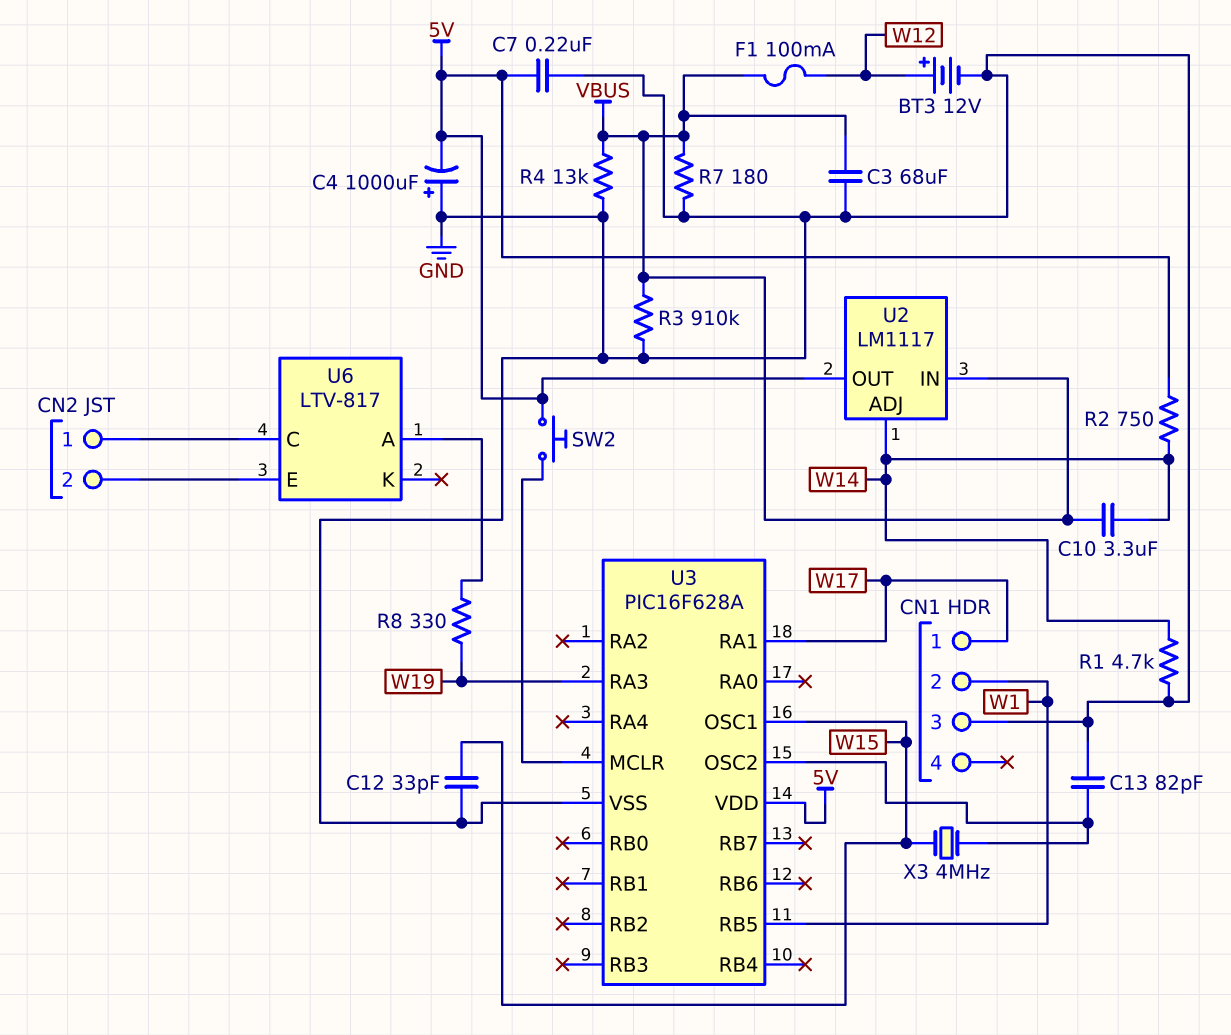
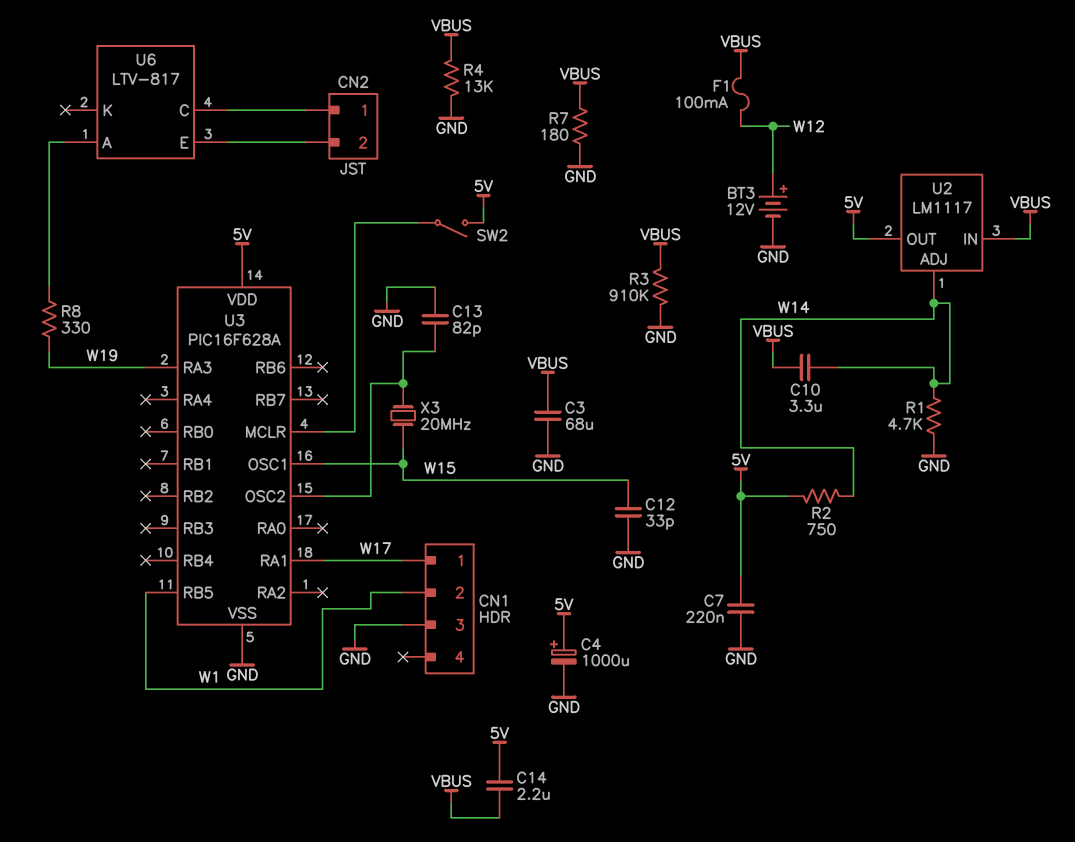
C4: 1000uF (plus GND, minus 5V) -> 1000uF (plus 5V, minus GND)
C14: none -> 2.2uF (5V, VBUS)
SW2: button (5V, U3/MCLR) -> switch (5V, U3/MCLR)
X3: 4MHz (U3/OSC2, W15) -> 20MHz (U3/OSC2, W15)

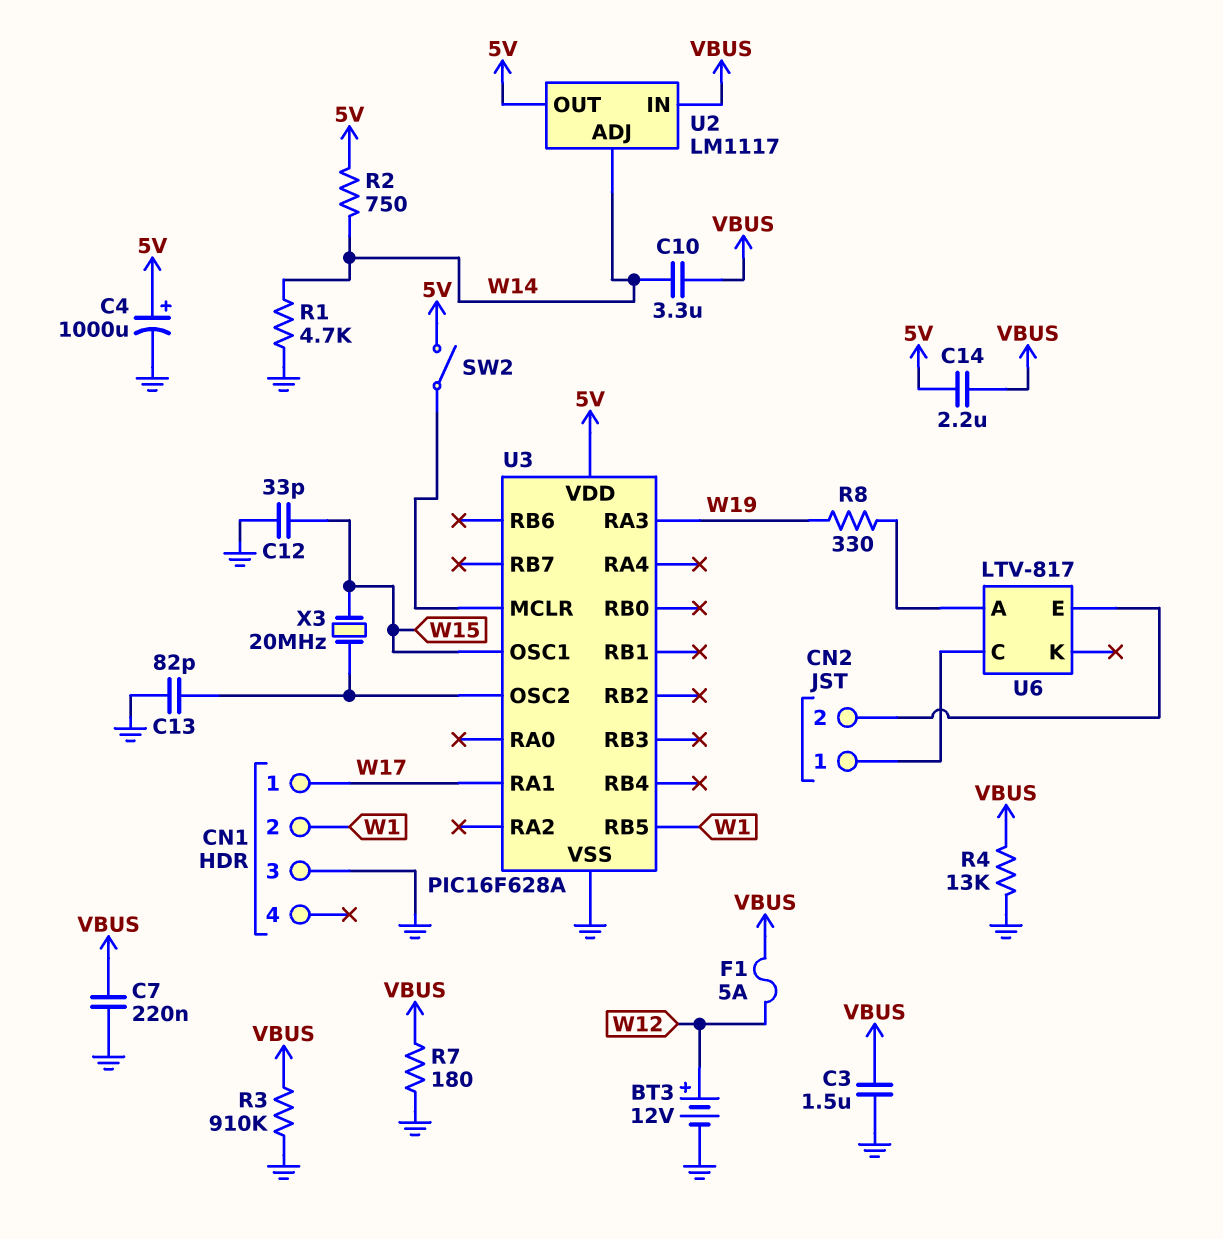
C3: 68uF (GND, VBUS) -> 1.5uF (GND, VBUS)
C7: 220nF (5V, GND) -> 220nF (GND, VBUS)
F1: 100mA (VBUS, W12) -> 5A (VBUS, W12)

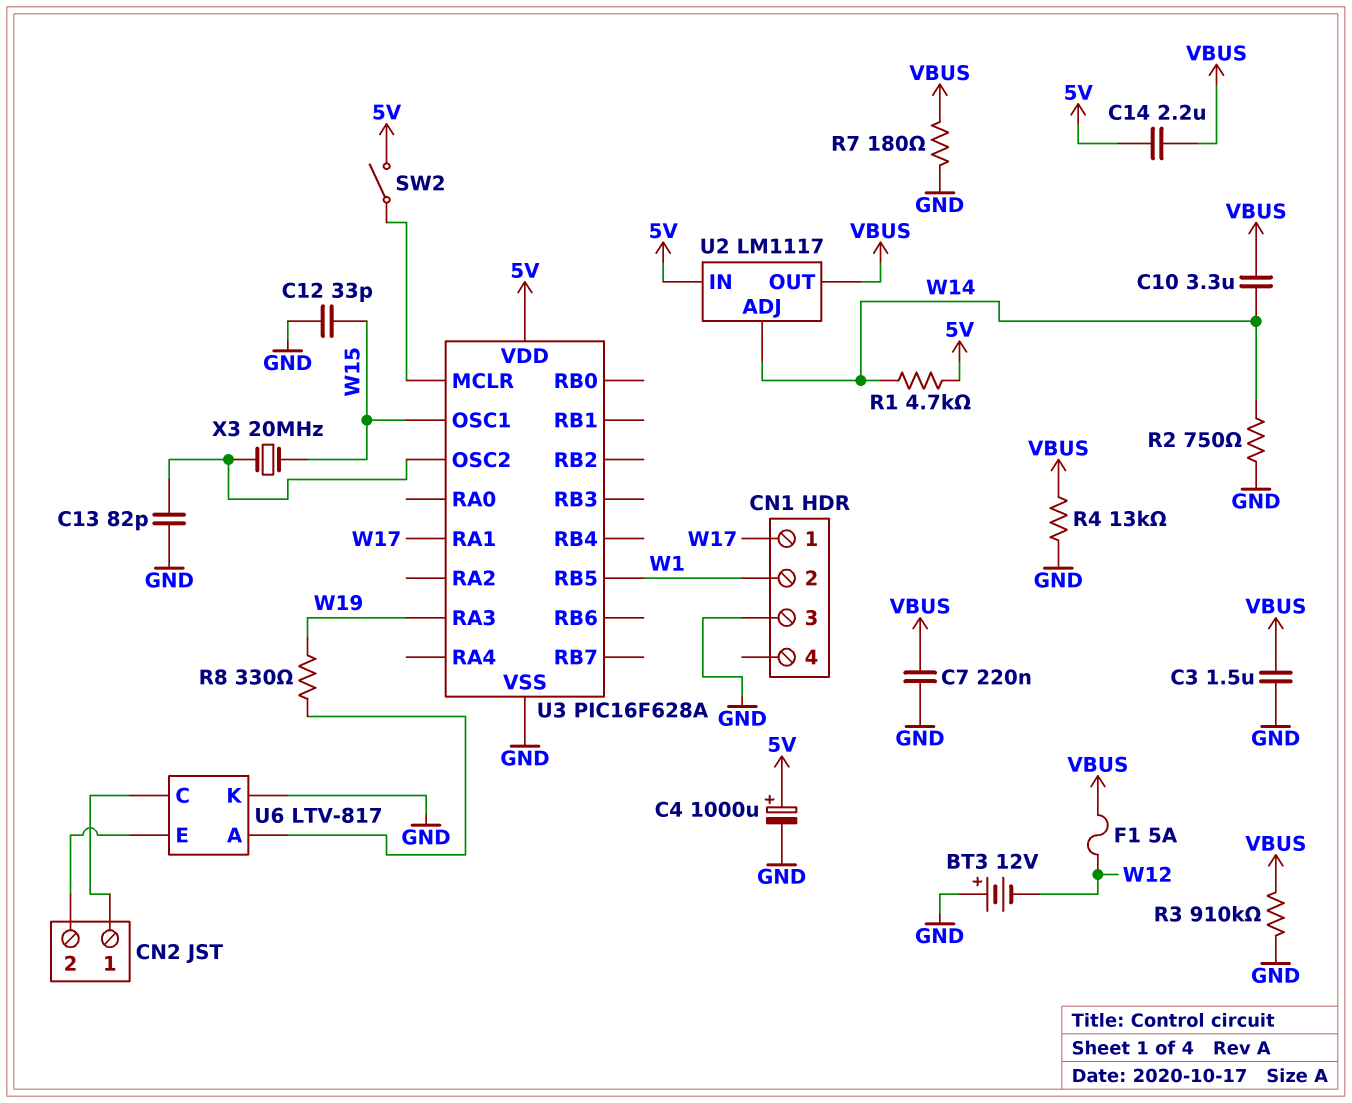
BT3: 12V (plus W12, minus GND) -> 12V (plus GND, minus W12)
R1: 4.7k (GND, W14) -> 4.7k (5V, W14)
R2: 750 (5V, W14) -> 750 (GND, W14)
U2 pin IN: VBUS -> 5V
U2 pin OUT: 5V -> VBUS
U6 pin K: none -> GND

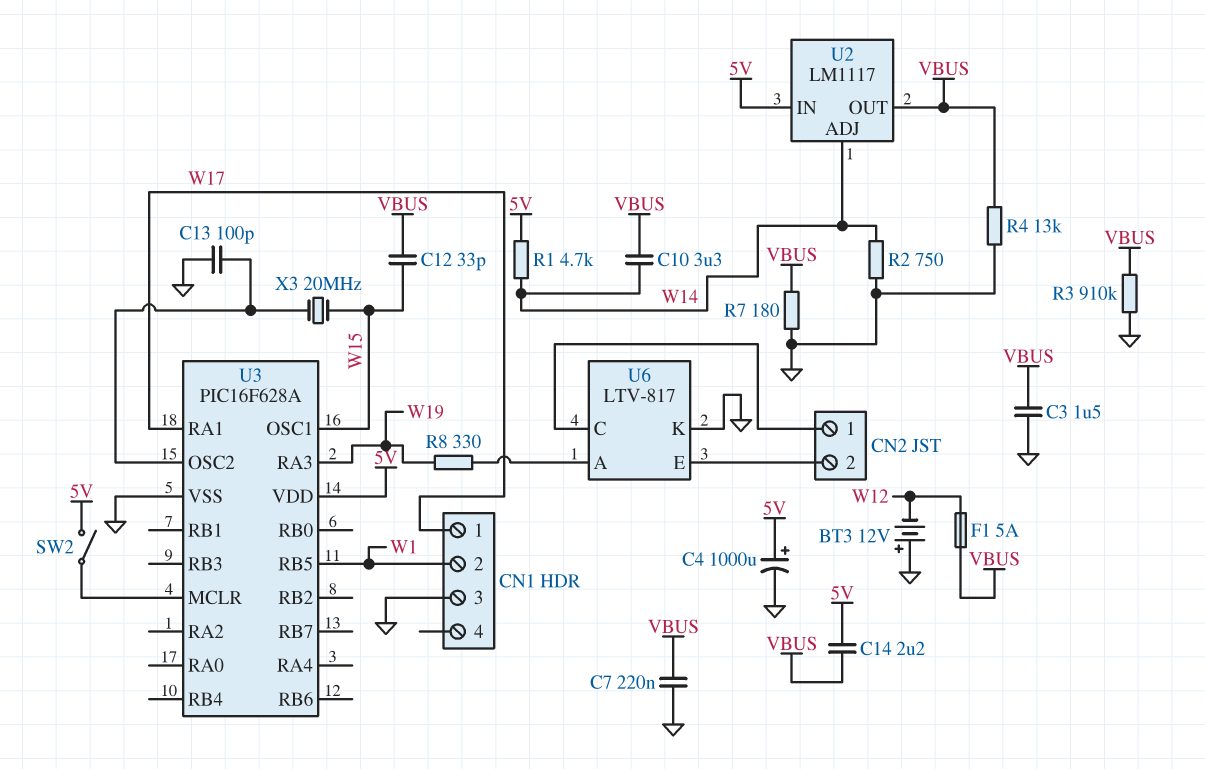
C12: 33pF (GND, W15) -> 33pF (VBUS, W15)
C13: 82pF (GND, U3/OSC2) -> 100pF (GND, U3/OSC2)

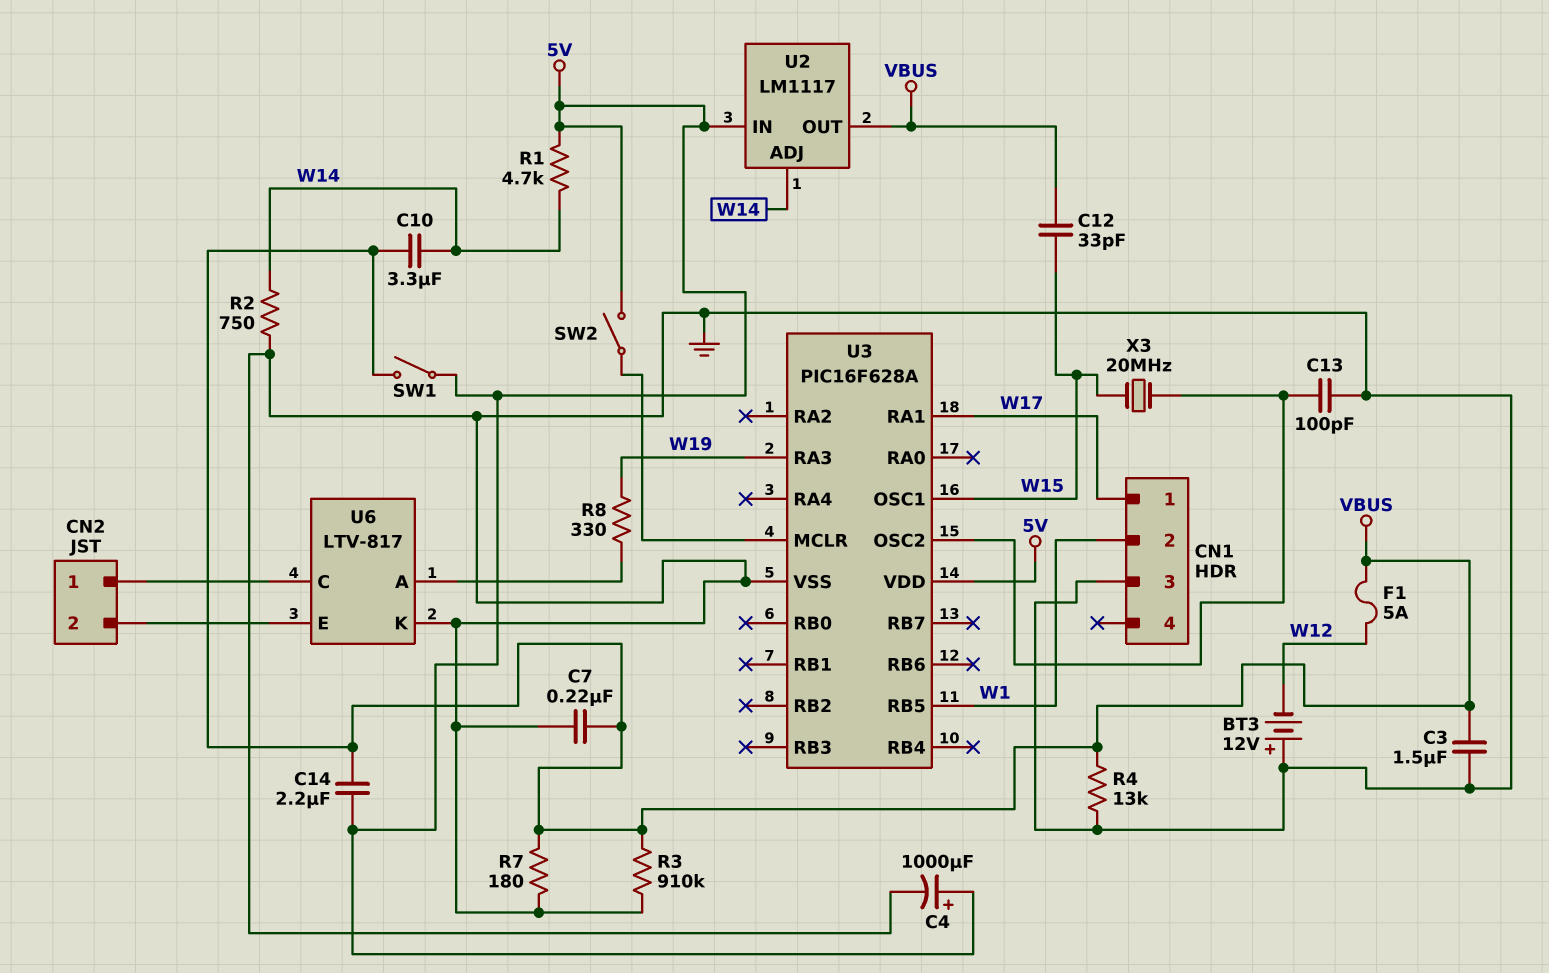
SW1: none -> switch (5V, VBUS)

